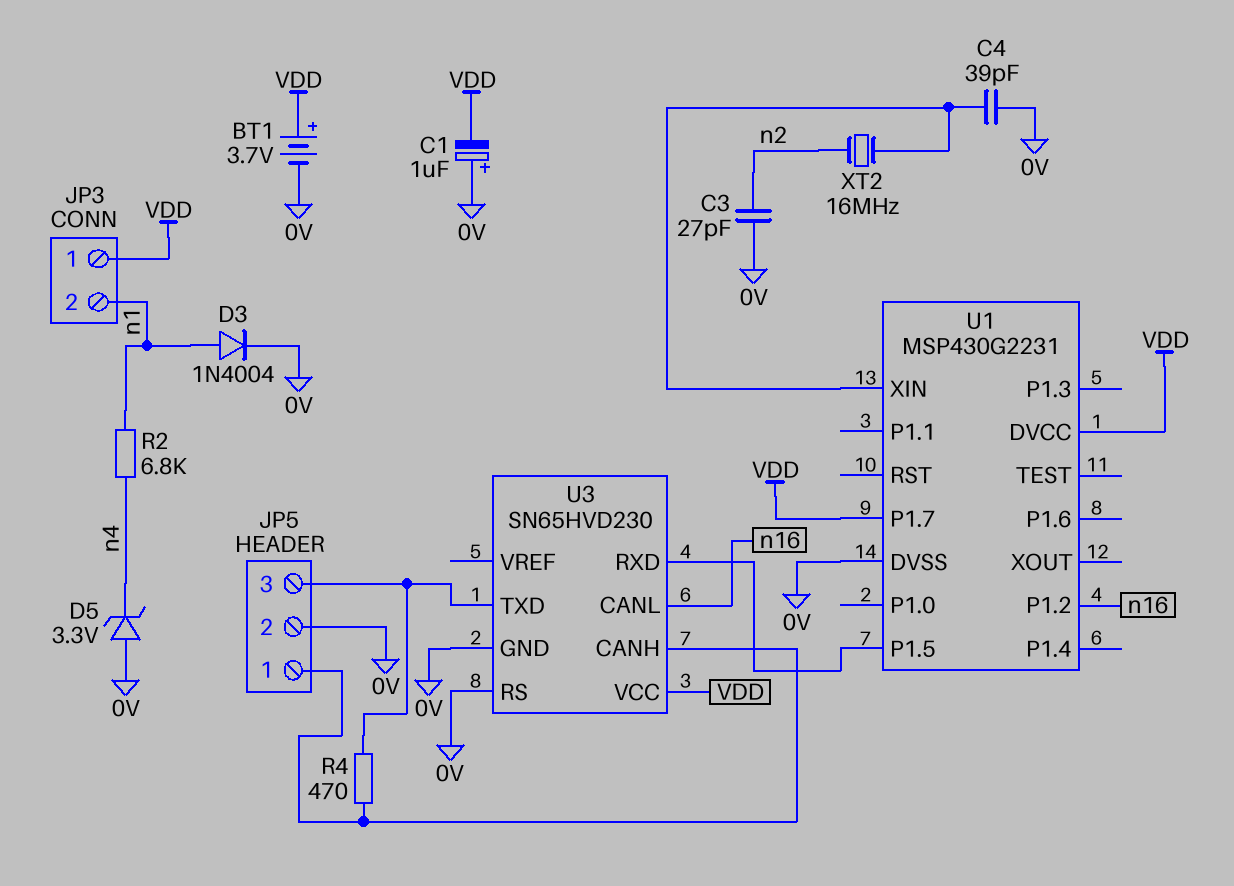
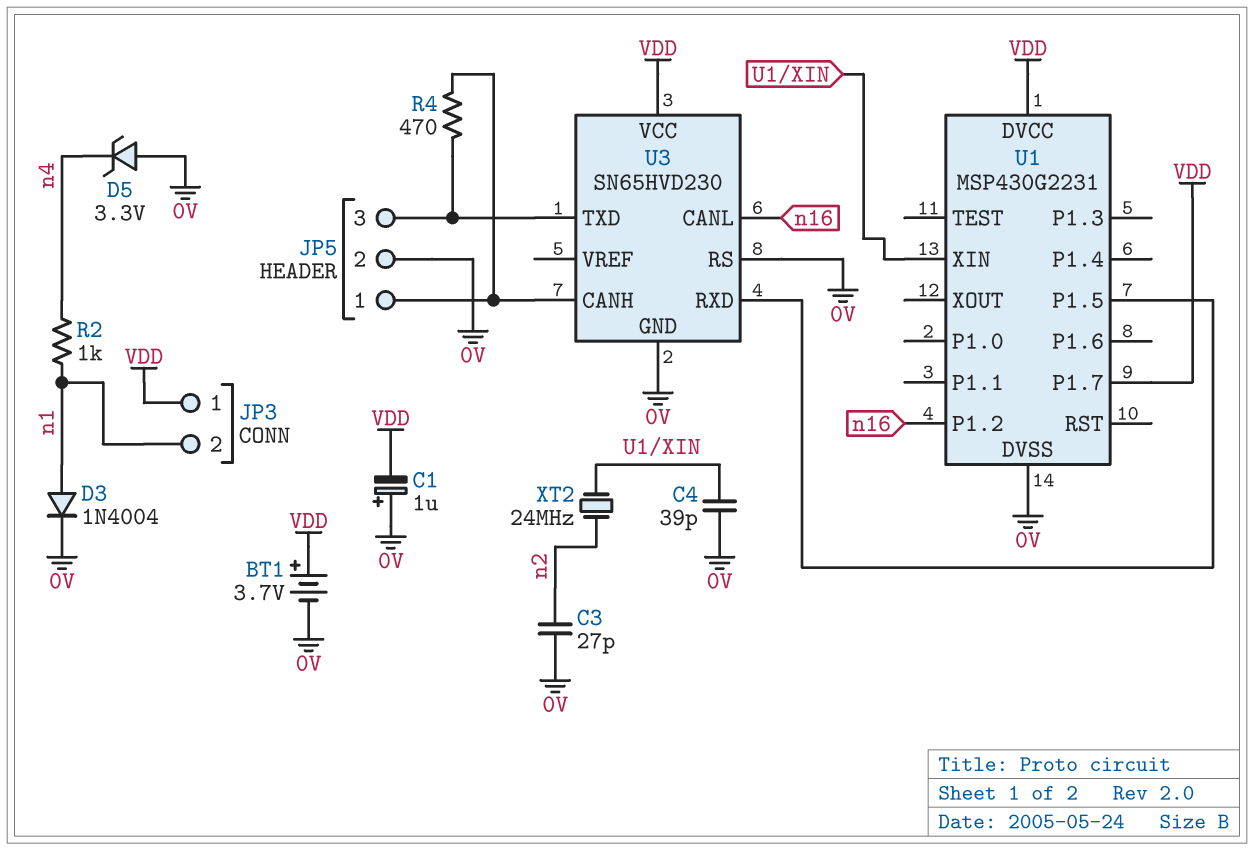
R2: 6.8k (n1, n4) -> 1k (n1, n4)
XT2: 16MHz (U1/XIN, n2) -> 24MHz (U1/XIN, n2)

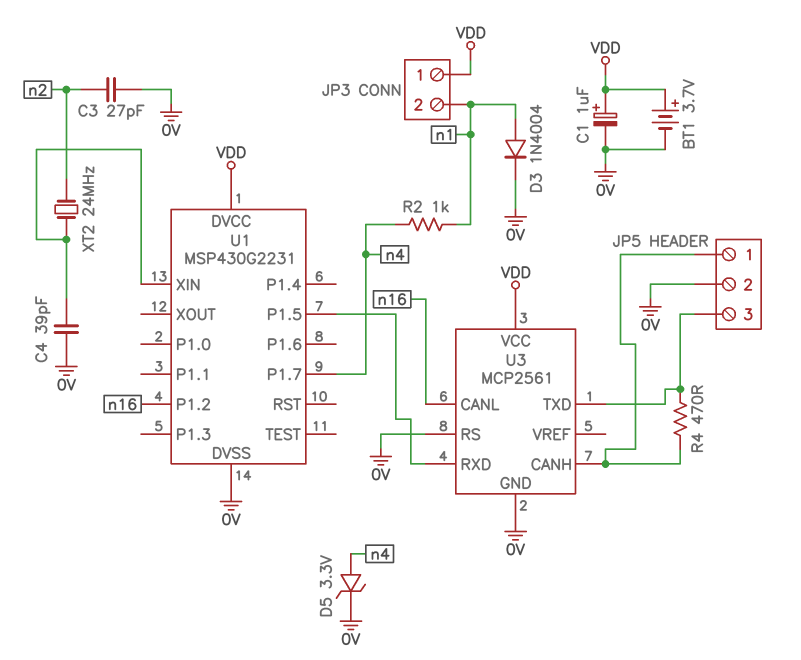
C1: 1uF (plus 0V, minus VDD) -> 1uF (plus VDD, minus 0V)
D5: zener 3.3V (A 0V, K n4) -> zener 3.3V (A n4, K 0V)
U1 pin P1.7: VDD -> n4
U3: SN65HVD230 -> MCP2561

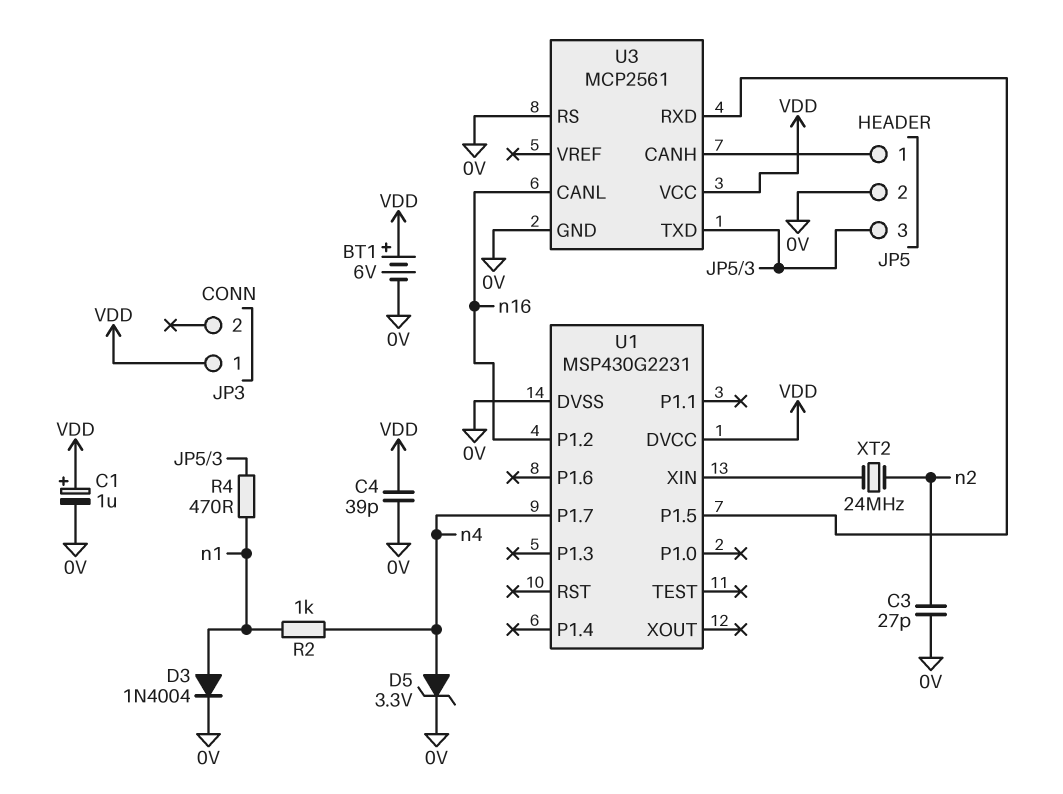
BT1: 3.7V (plus VDD, minus 0V) -> 6V (plus VDD, minus 0V)
C4: 39pF (0V, U1/XIN) -> 39pF (0V, VDD)
JP3 pin 2: n1 -> none
R4: 470 (JP5/1, JP5/3) -> 470 (JP5/3, n1)

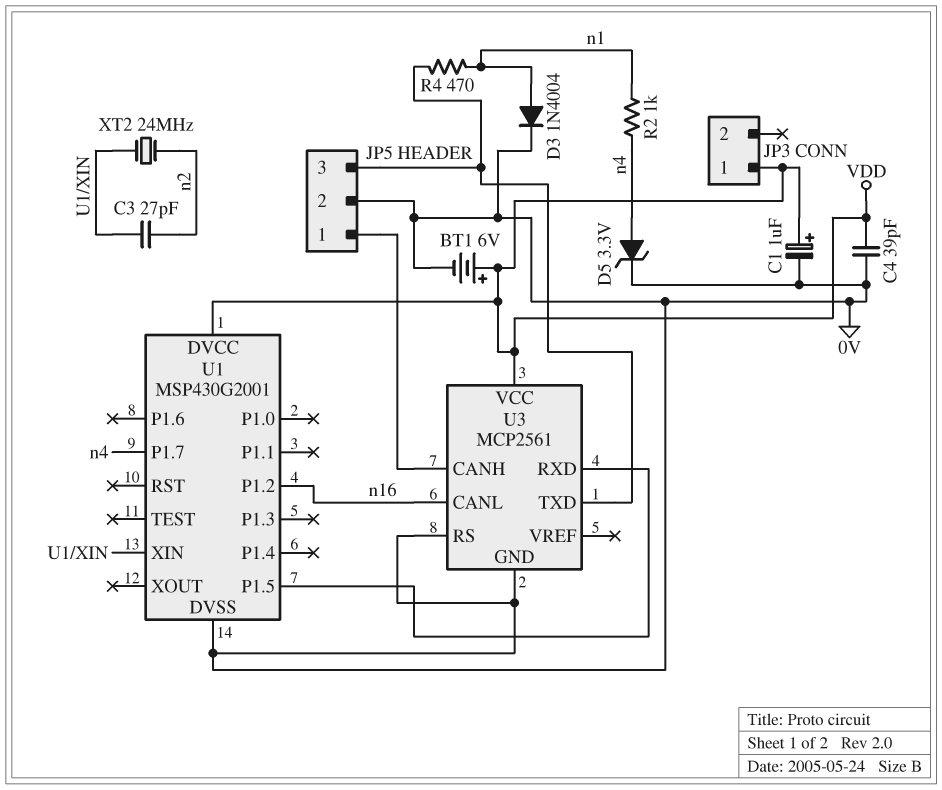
C3: 27pF (0V, n2) -> 27pF (U1/XIN, n2)
U1: MSP430G2231 -> MSP430G2001

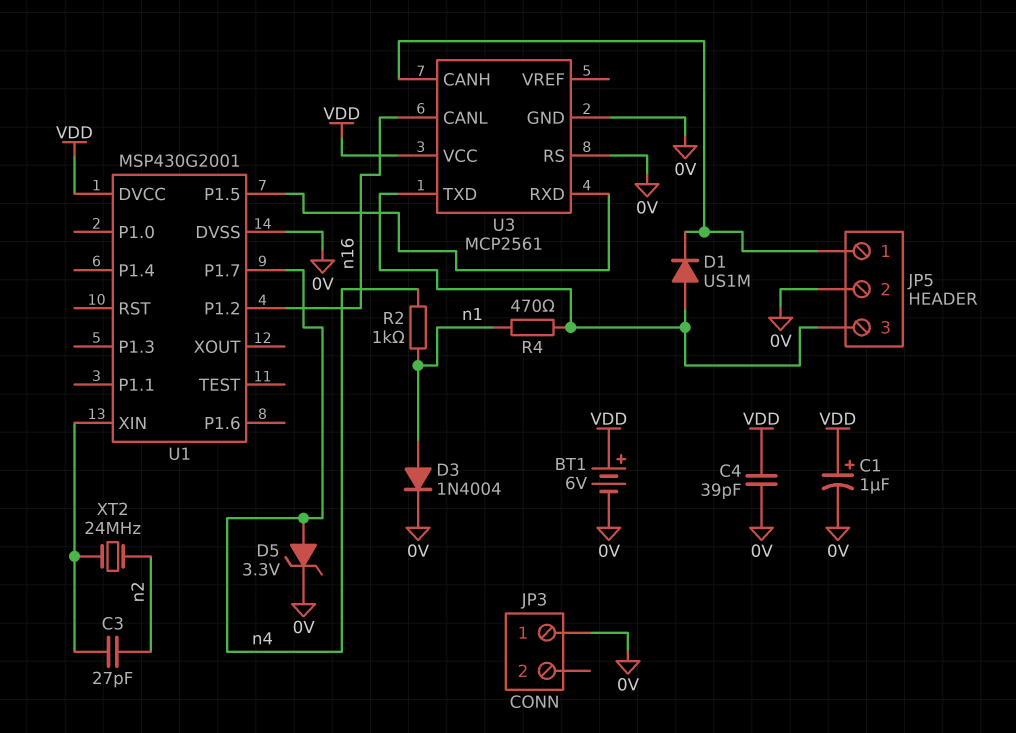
D1: none -> diode US1M (A JP5/3, K JP5/1)
JP3 pin 1: VDD -> 0V

